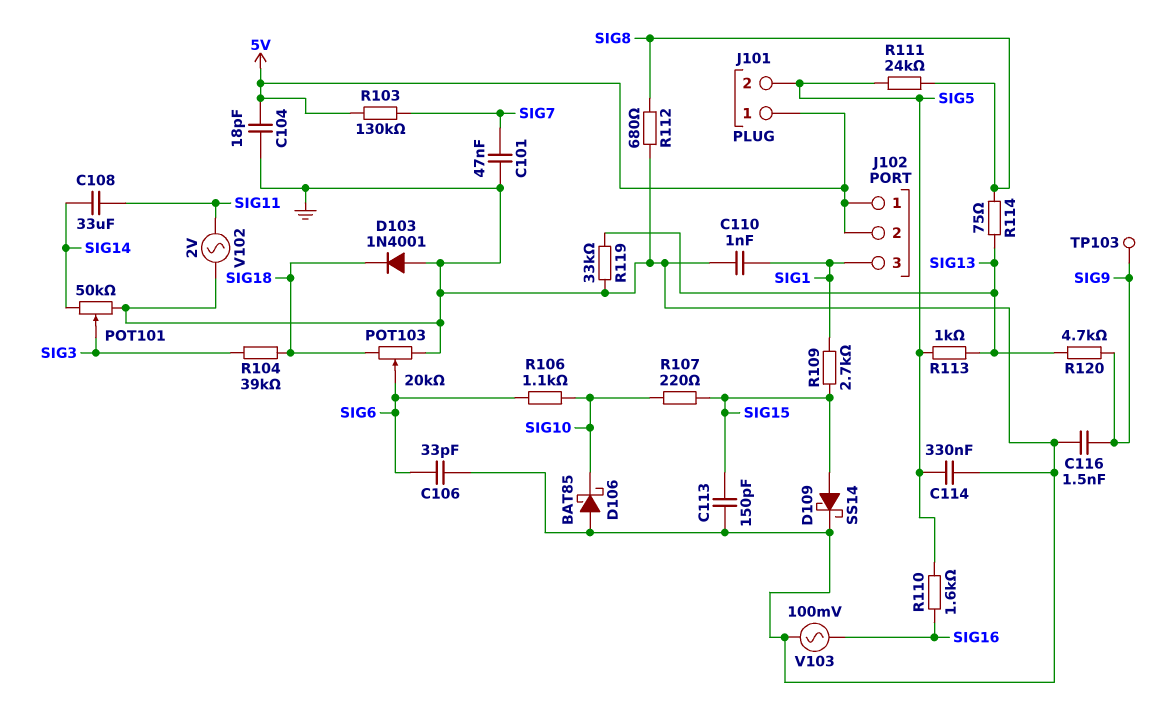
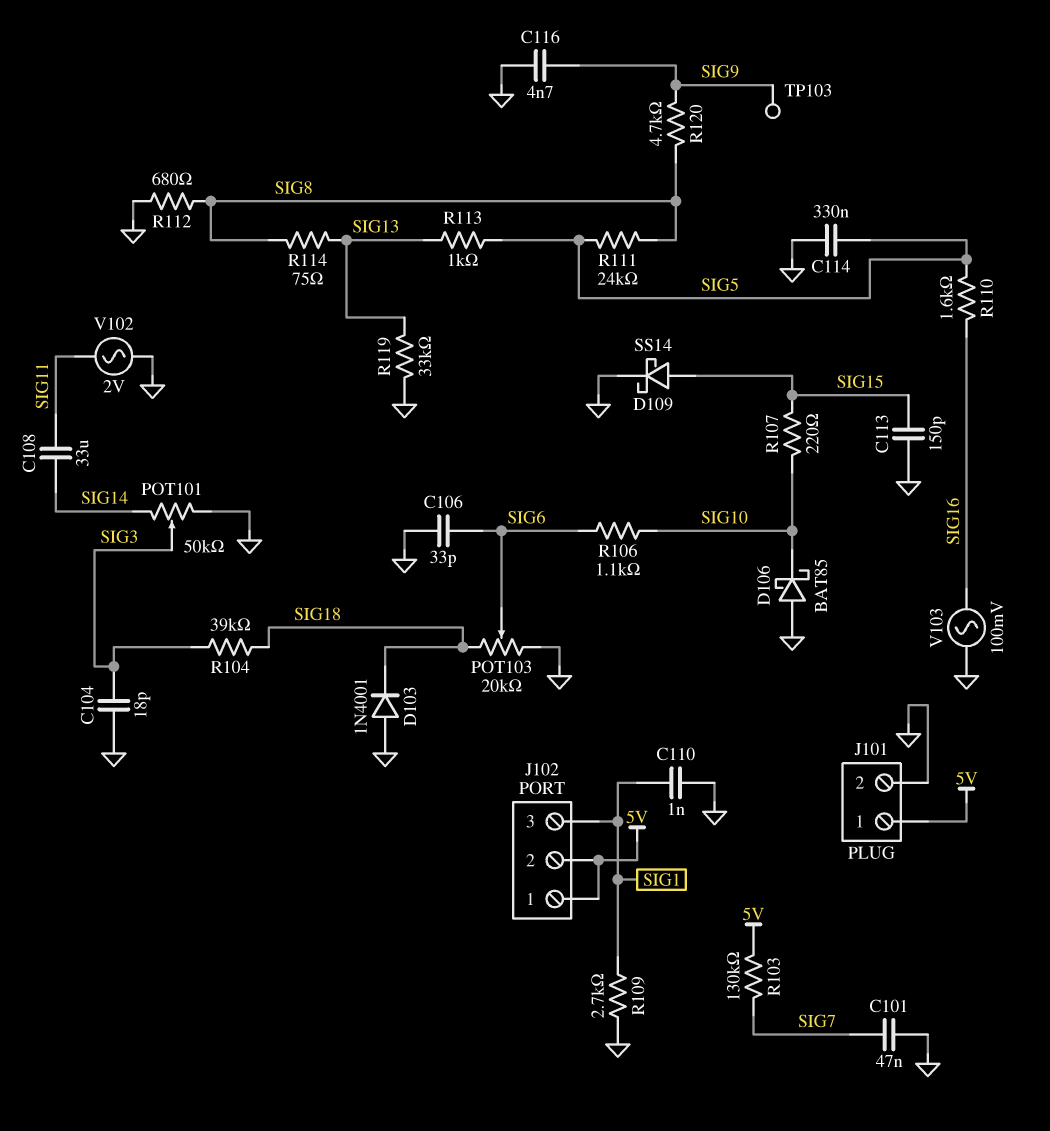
C104: 18pF (5V, GND) -> 18pF (GND, SIG3)
C116: 1.5nF (GND, SIG9) -> 4.7nF (GND, SIG9)
J101 pin 2: SIG5 -> GND
R109: 2.7k (SIG1, SIG15) -> 2.7k (GND, SIG1)
R120: 4.7k (SIG9, SIG13) -> 4.7k (SIG8, SIG9)

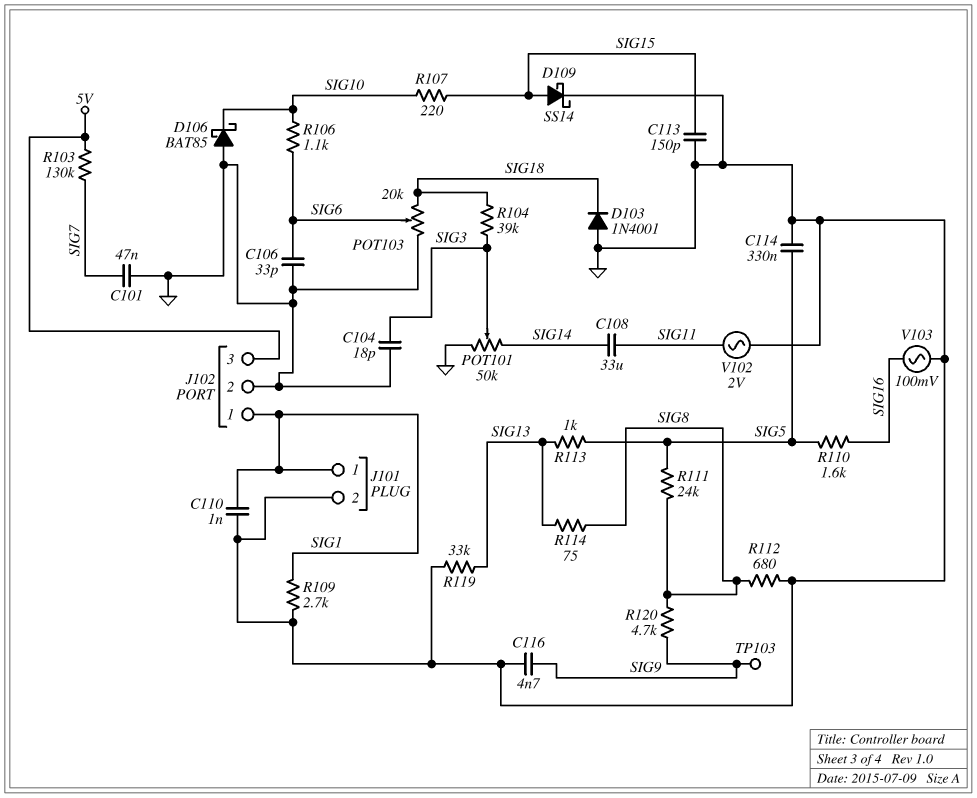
J101 pin 1: 5V -> SIG1
J102 pin 1: 5V -> SIG1
J102 pin 2: 5V -> GND
J102 pin 3: SIG1 -> 5V

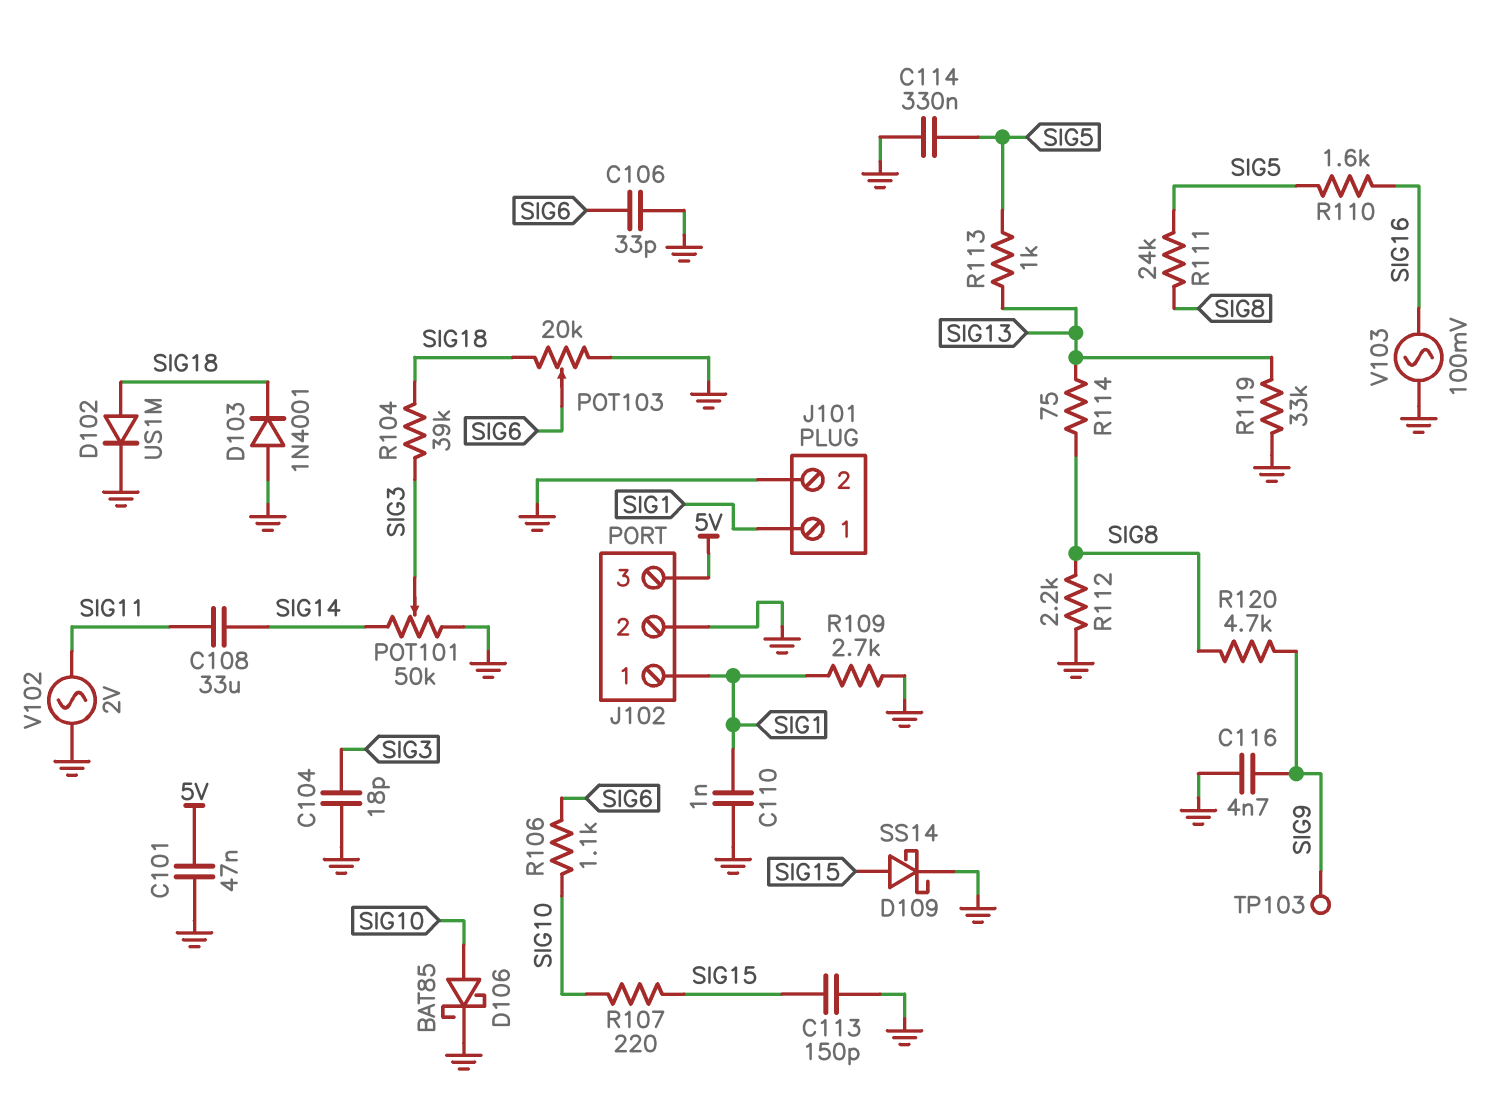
C101: 47nF (GND, SIG7) -> 47nF (5V, GND)
D102: none -> diode US1M (A SIG18, K GND)
D106: schottky BAT85 (A GND, K SIG10) -> schottky BAT85 (A SIG10, K GND)
R103: 130k (5V, SIG7) -> none
R112: 680 (GND, SIG8) -> 2.2k (GND, SIG8)

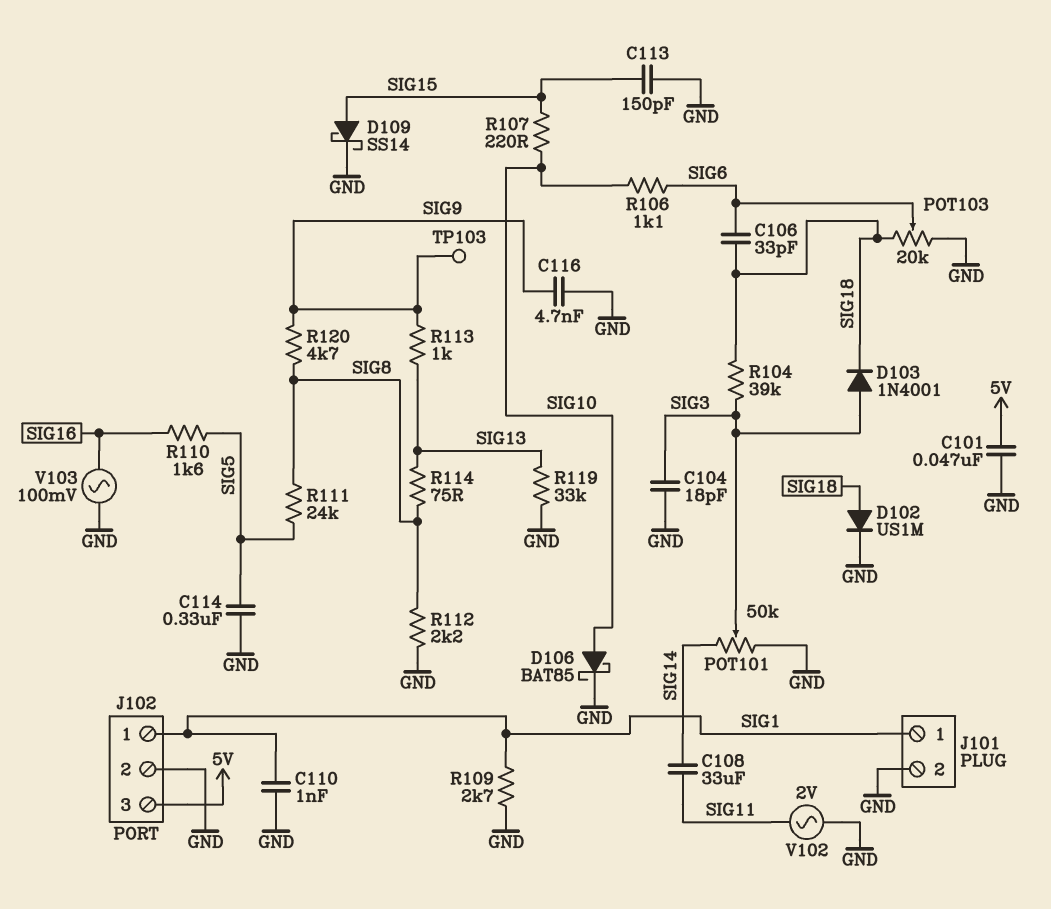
C106: 33pF (GND, SIG6) -> 33pF (SIG6, SIG18)
D103: diode 1N4001 (A GND, K SIG18) -> diode 1N4001 (A SIG3, K SIG18)
R113: 1k (SIG5, SIG13) -> 1k (SIG9, SIG13)

